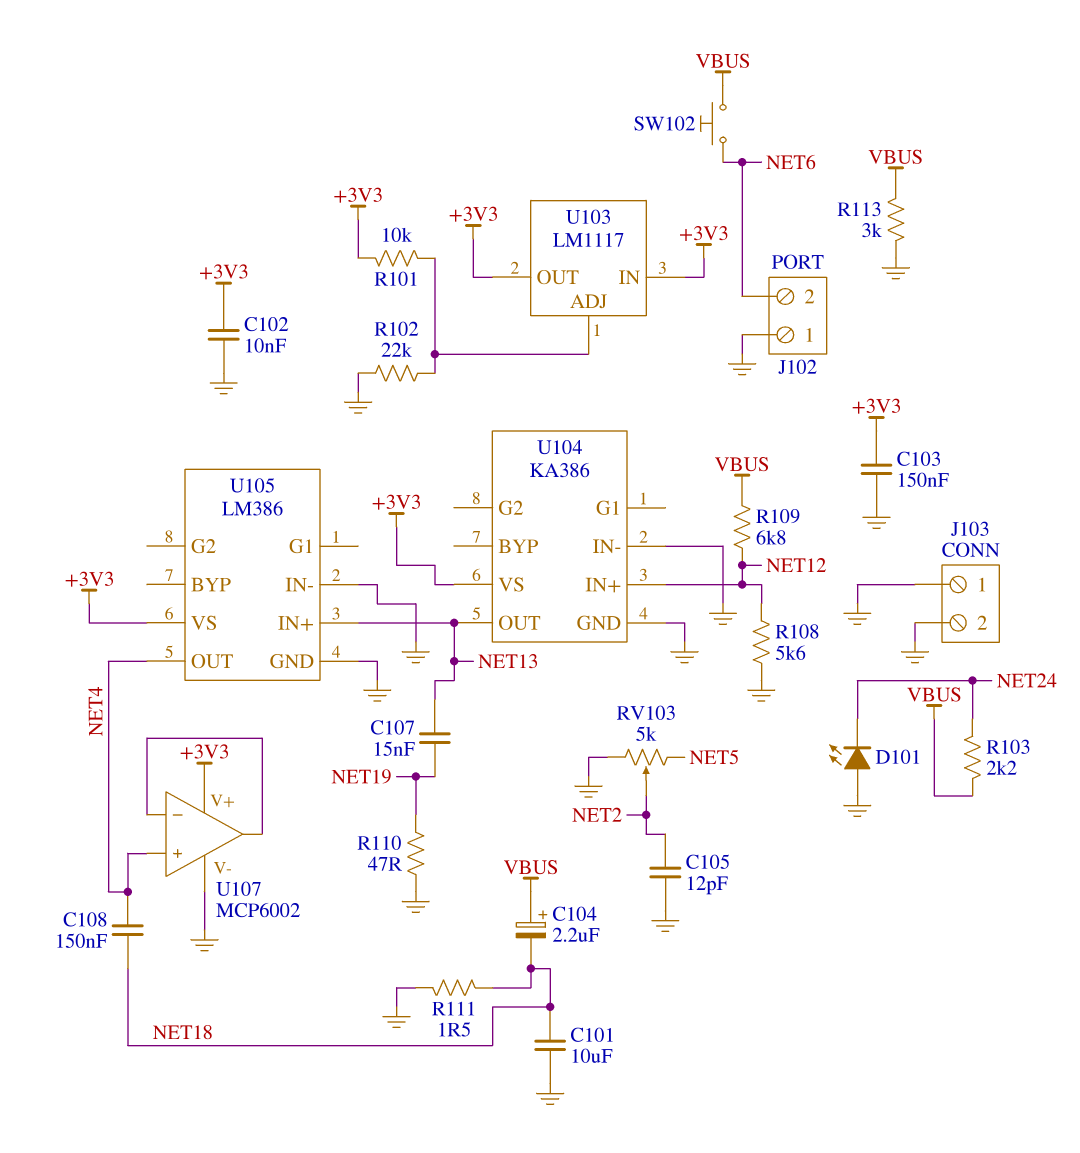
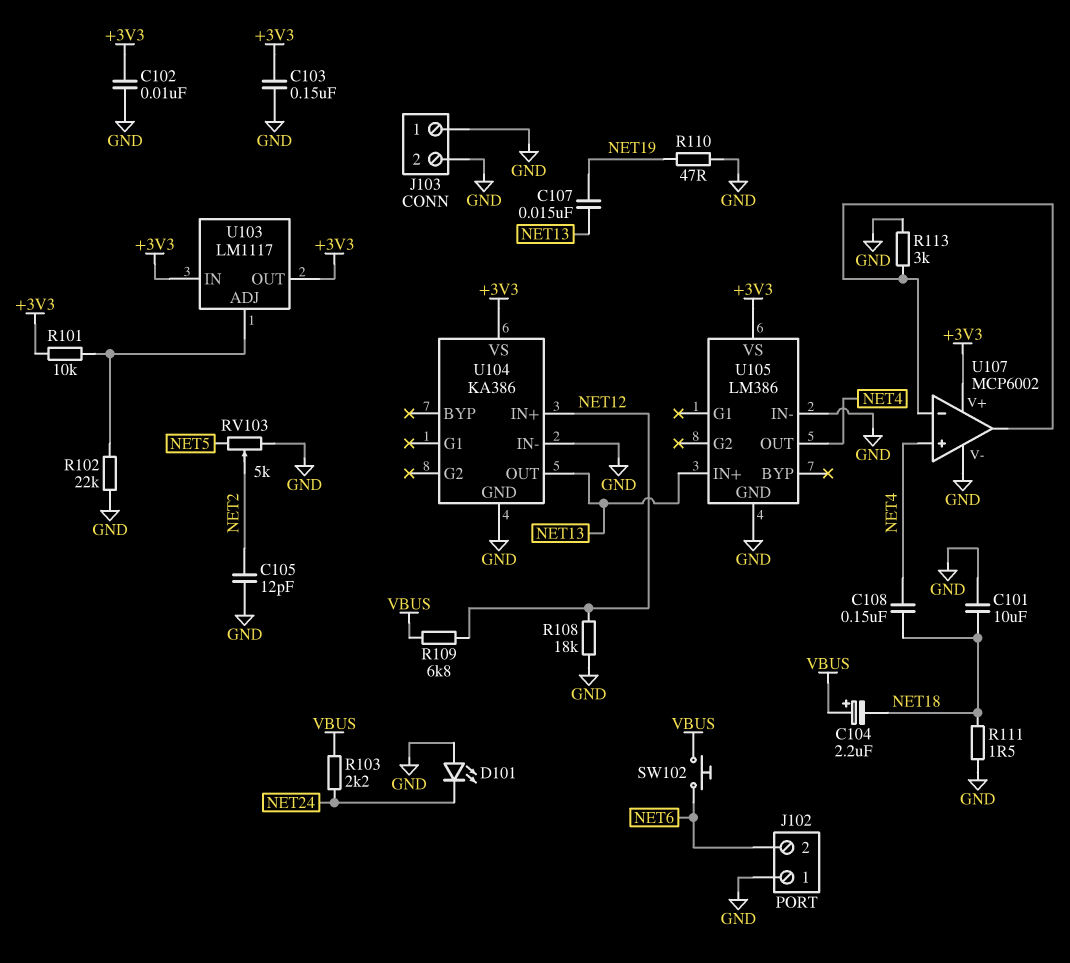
R108: 5.6k (GND, NET12) -> 18k (GND, NET12)
R113: 3k (GND, VBUS) -> 3k (GND, U107/in-)

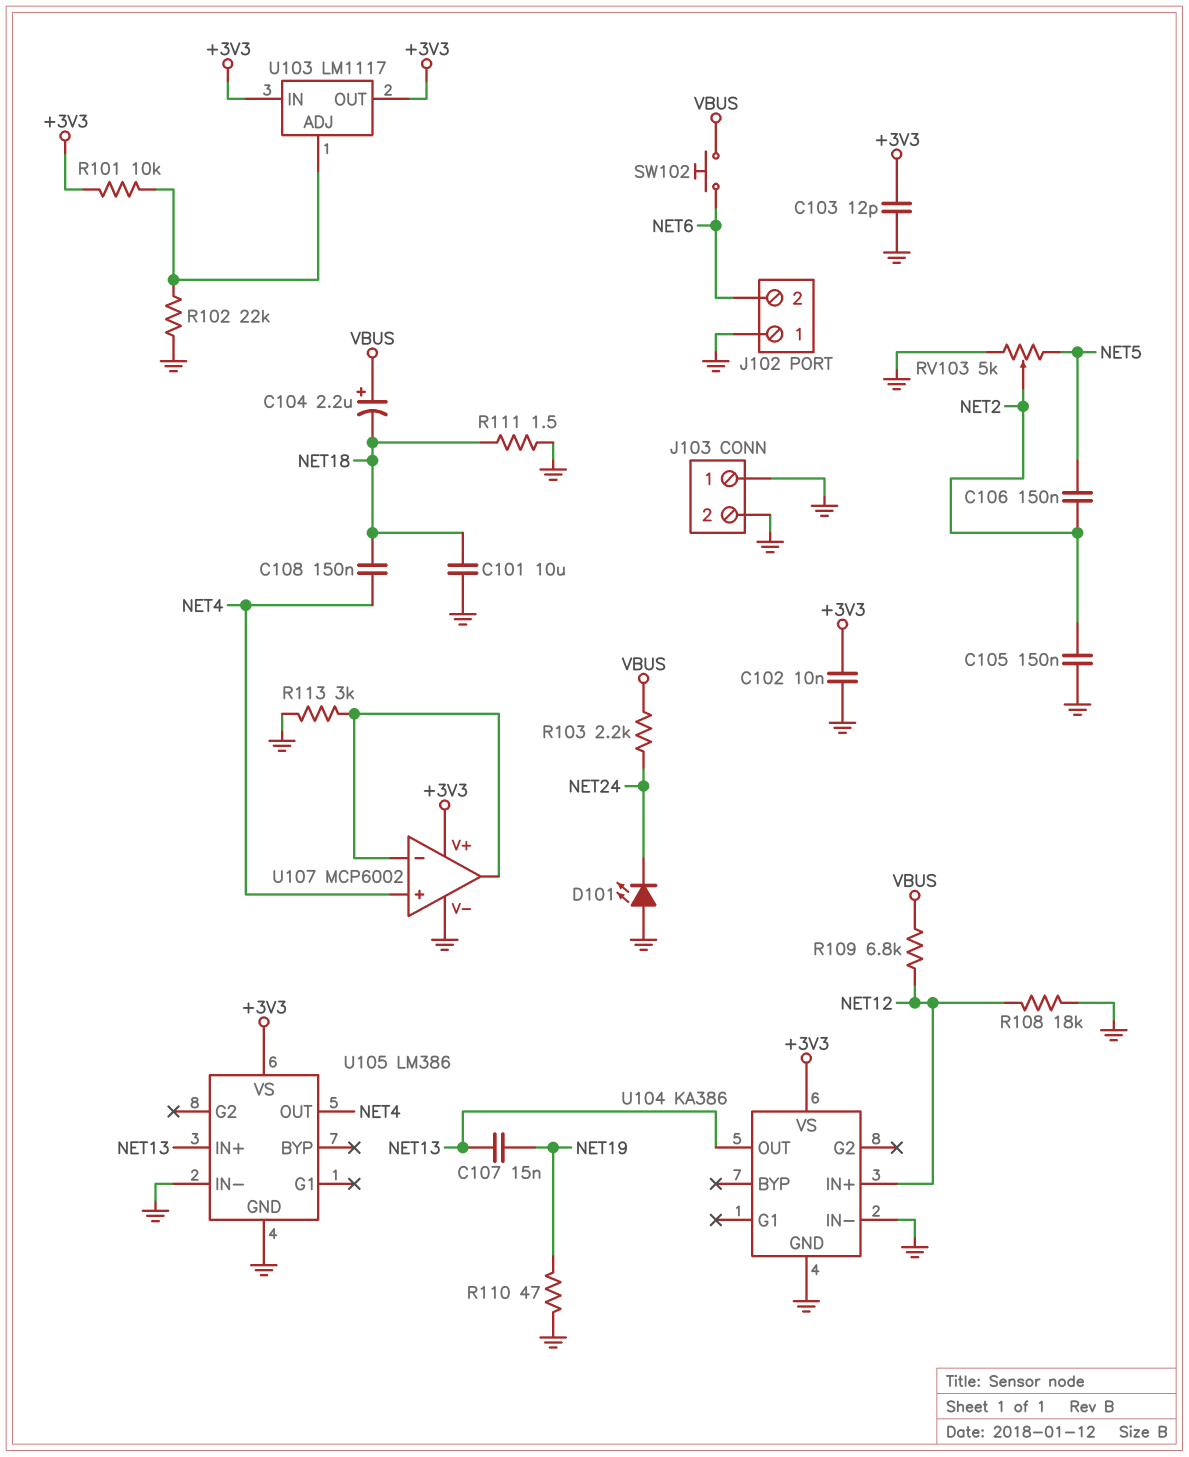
C103: 150nF (+3V3, GND) -> 12pF (+3V3, GND)
C105: 12pF (GND, NET2) -> 150nF (GND, NET2)
C106: none -> 150nF (NET2, NET5)

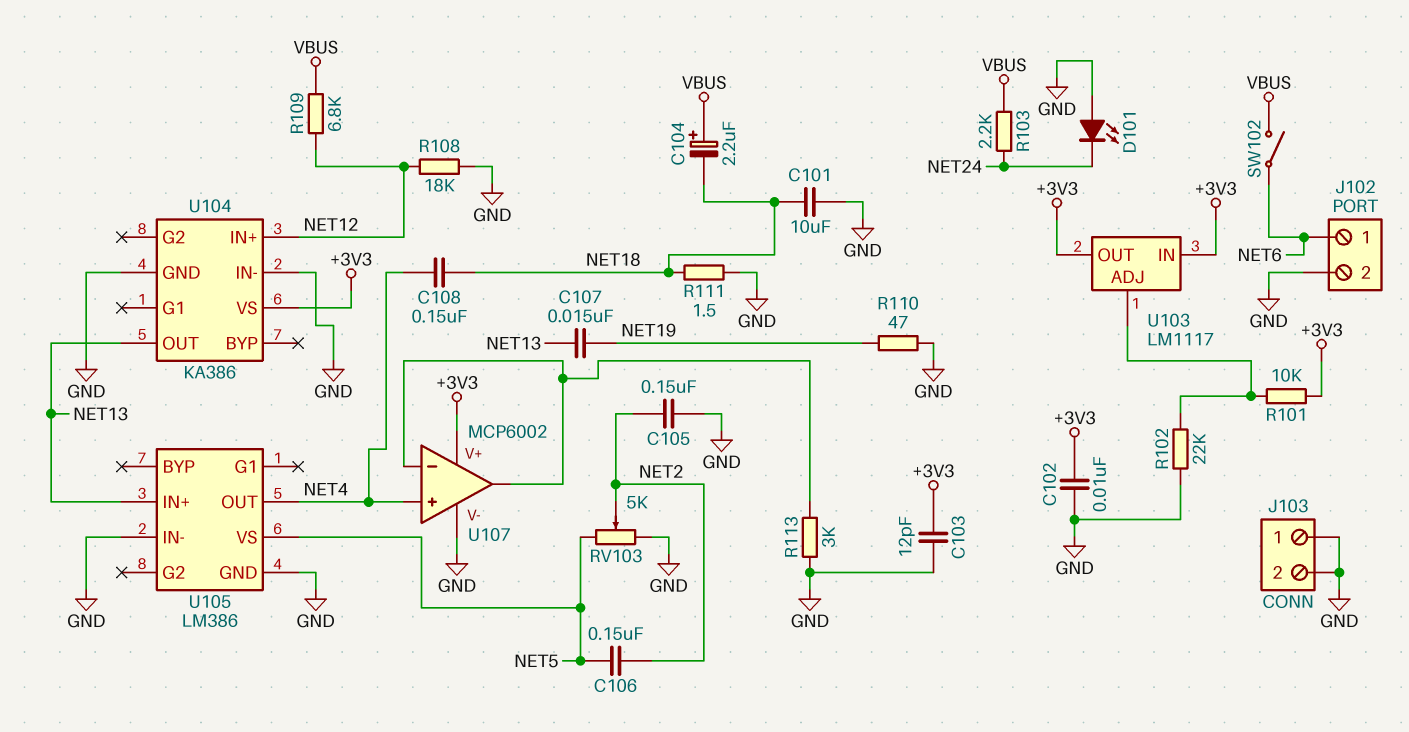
J102 pin 1: GND -> NET6
J102 pin 2: NET6 -> GND
SW102: button (NET6, VBUS) -> switch (NET6, VBUS)
U105 pin VS: +3V3 -> NET5

